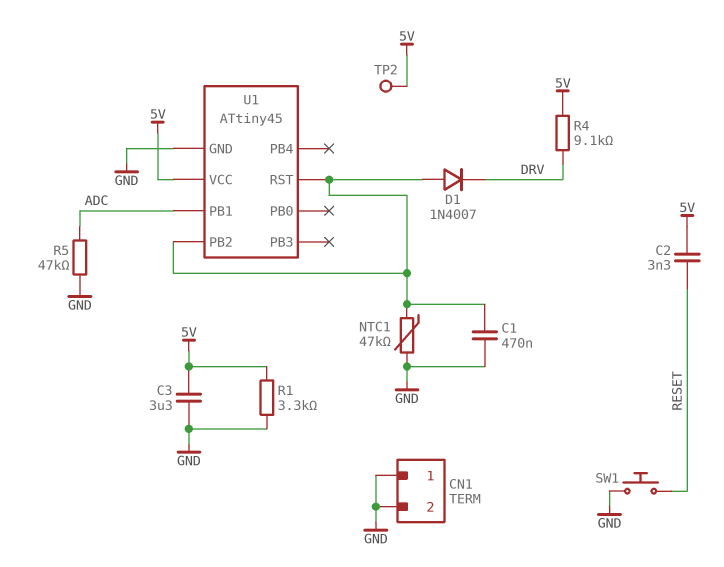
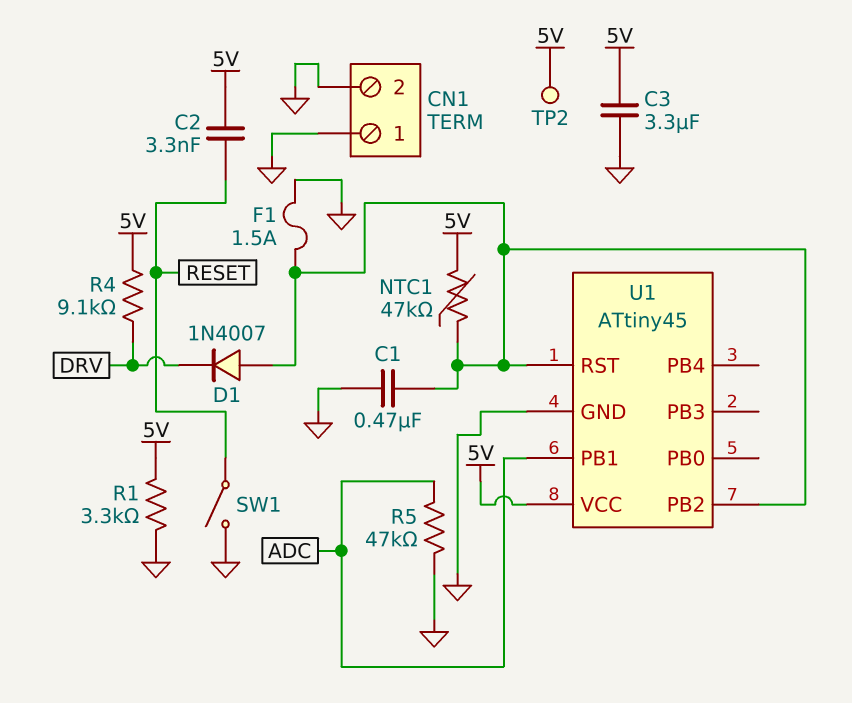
F1: none -> 1.5A (GND, U1/PB2)
NTC1: 47k (GND, U1/PB2) -> 47k (5V, U1/PB2)
SW1: button (GND, RESET) -> switch (GND, RESET)

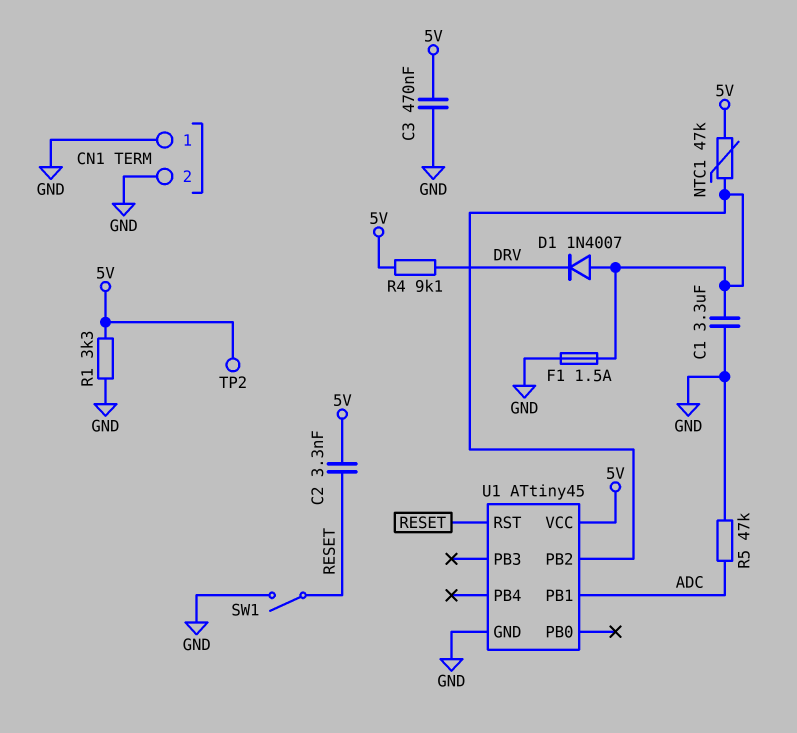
C1: 470nF (GND, U1/PB2) -> 3.3uF (GND, U1/PB2)
C3: 3.3uF (5V, GND) -> 470nF (5V, GND)
U1 pin RST: U1/PB2 -> RESET

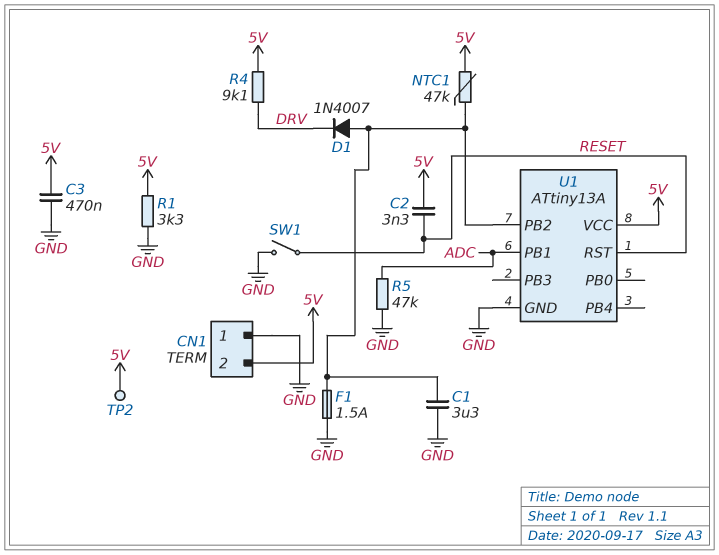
CN1 pin 2: GND -> 5V
U1: ATtiny45 -> ATtiny13A

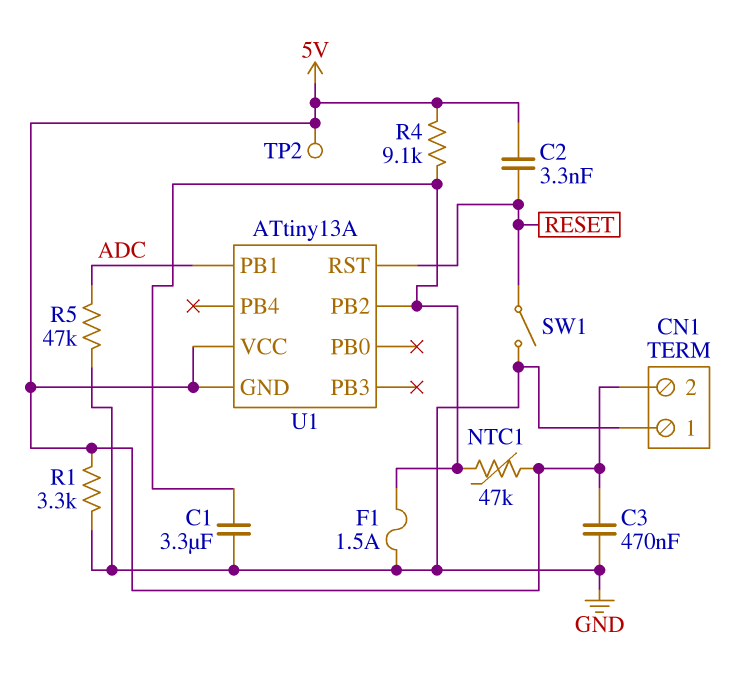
D1: diode 1N4007 (A U1/PB2, K DRV) -> none
R4: 9.1k (5V, DRV) -> 9.1k (5V, U1/PB2)
U1 pin GND: GND -> 5V

